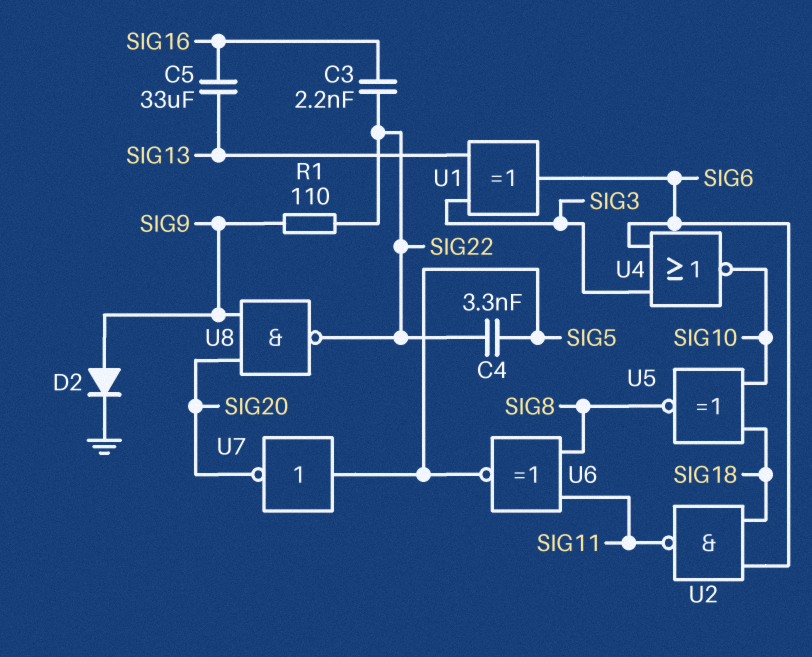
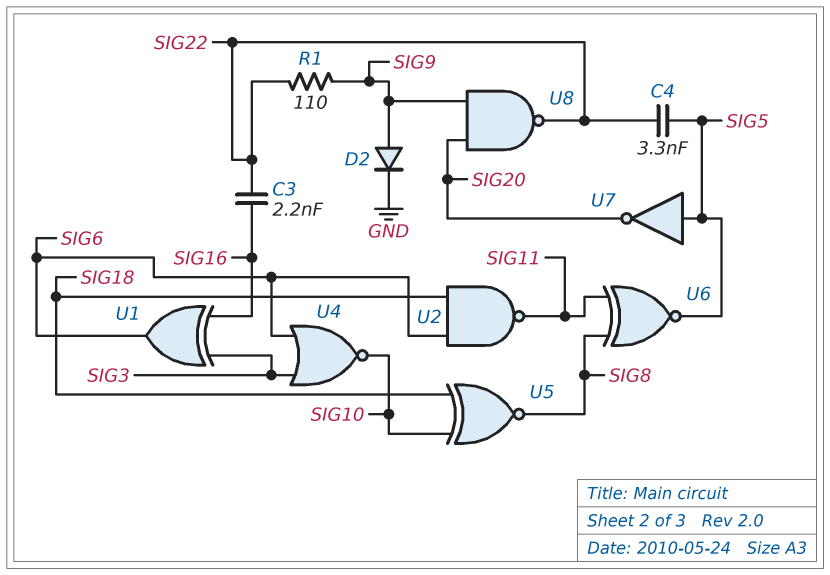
C5: 33uF (SIG13, SIG16) -> none
U1: XOR (in SIG3, in SIG13, out SIG6) -> XOR (in SIG3, in SIG16, out SIG6)

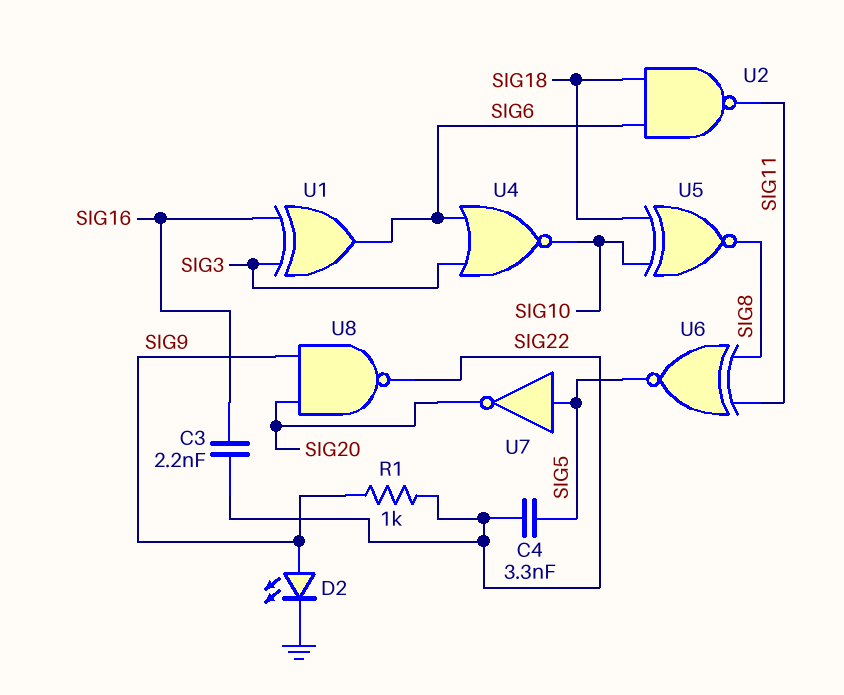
D2: diode (A SIG9, K GND) -> LED (A SIG9, K GND)
R1: 110 (SIG9, SIG22) -> 1k (SIG9, SIG22)

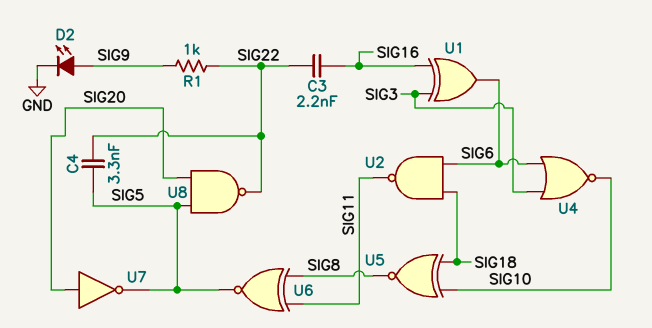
U7: NOT (in SIG5, out SIG20) -> NOT (in SIG20, out SIG5)
U8: NAND (in SIG9, in SIG20, out SIG22) -> NAND (in SIG5, in SIG20, out SIG22)

